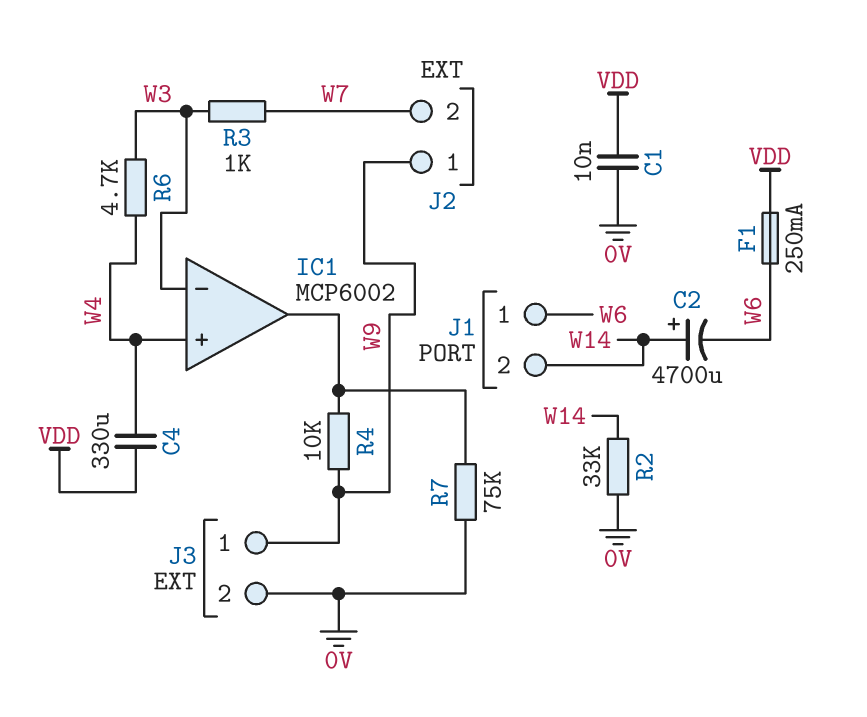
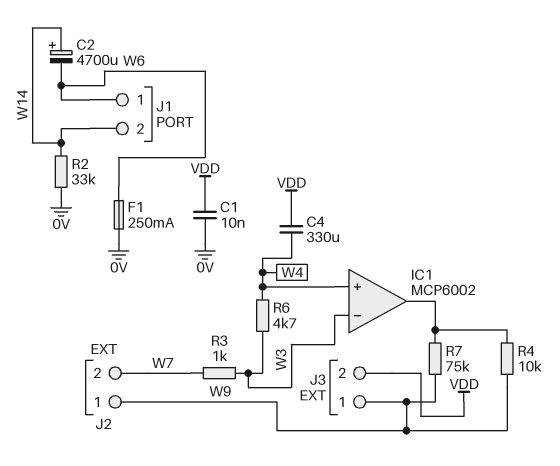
F1: 250mA (VDD, W6) -> 250mA (0V, W6)
J3 pin 2: 0V -> VDD
R7: 75k (0V, IC1/out) -> 75k (IC1/out, W9)

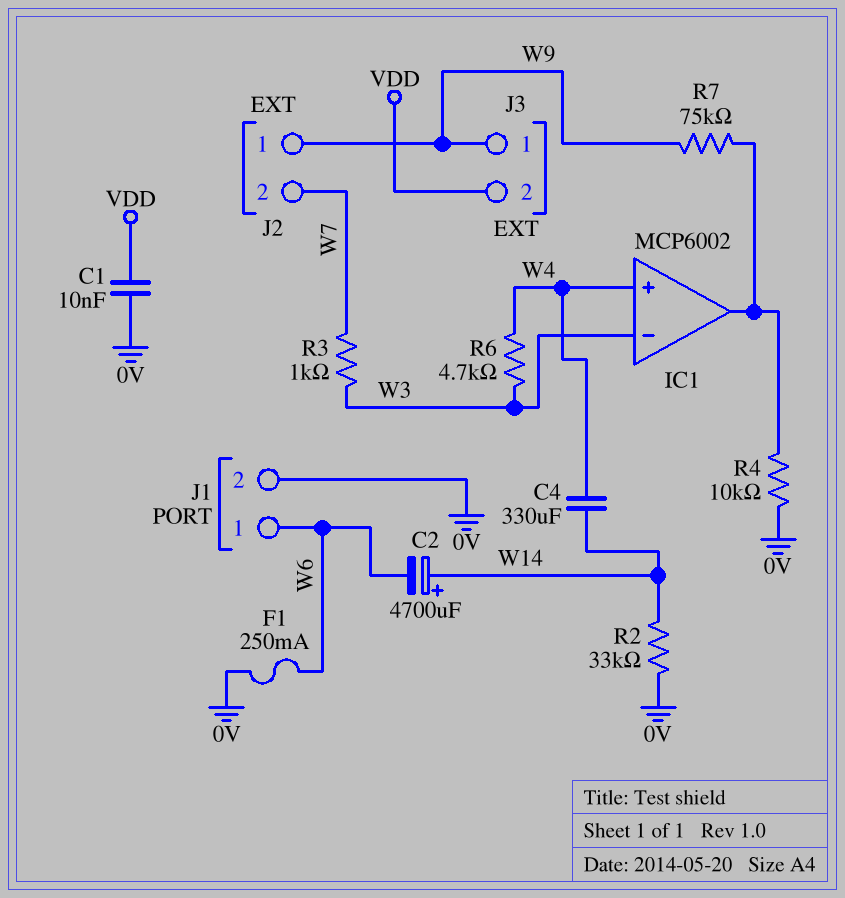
C4: 330uF (VDD, W4) -> 330uF (W4, W14)
J1 pin 2: W14 -> 0V
R4: 10k (IC1/out, W9) -> 10k (0V, IC1/out)

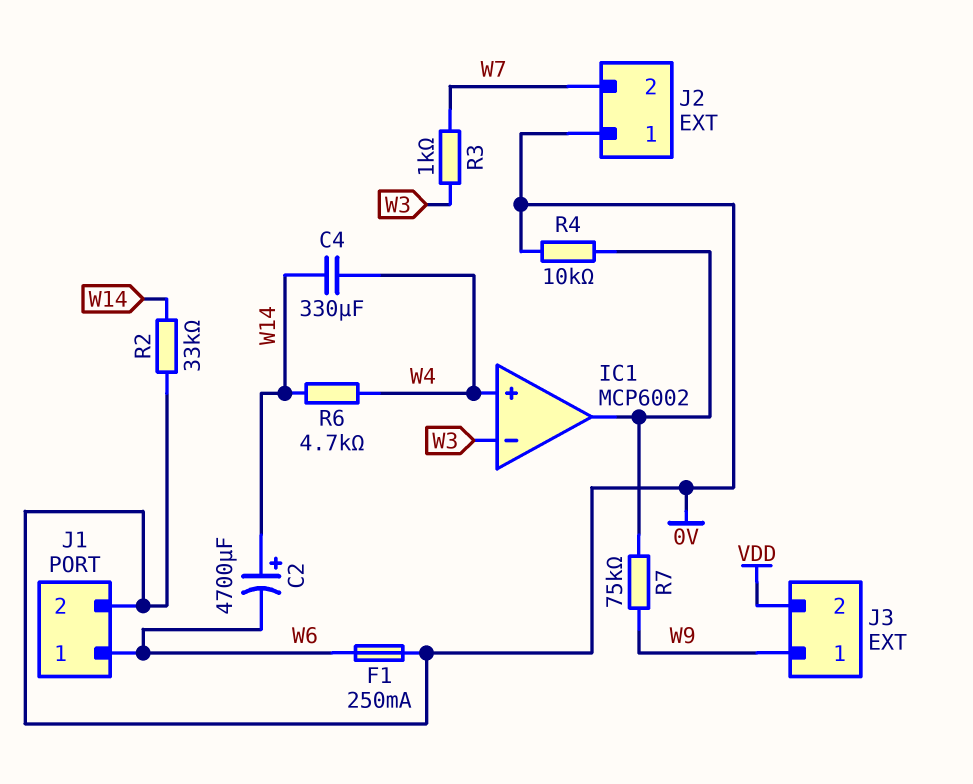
C1: 10nF (0V, VDD) -> none
J2 pin 1: W9 -> 0V
R6: 4.7k (W3, W4) -> 4.7k (W4, W14)

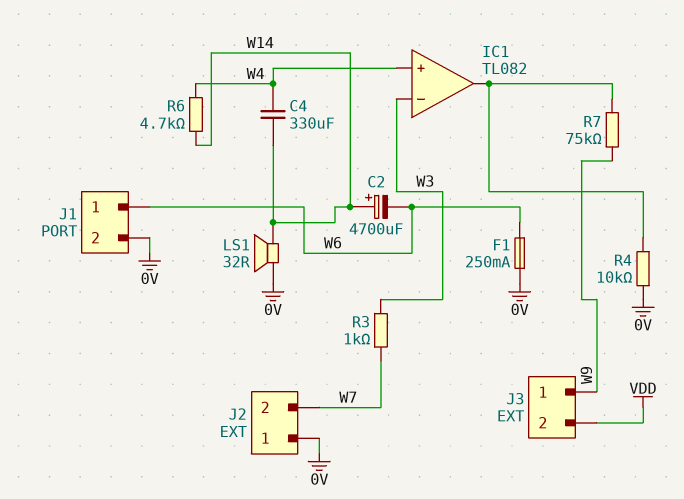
IC1: MCP6002 -> TL082
LS1: none -> speaker 32R (0V, W14)
R2: 33k (0V, W14) -> none

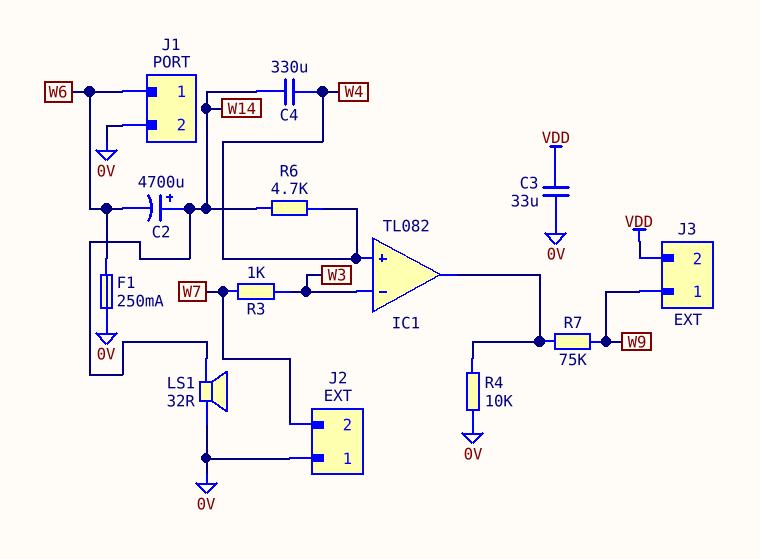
C3: none -> 33uF (0V, VDD)

